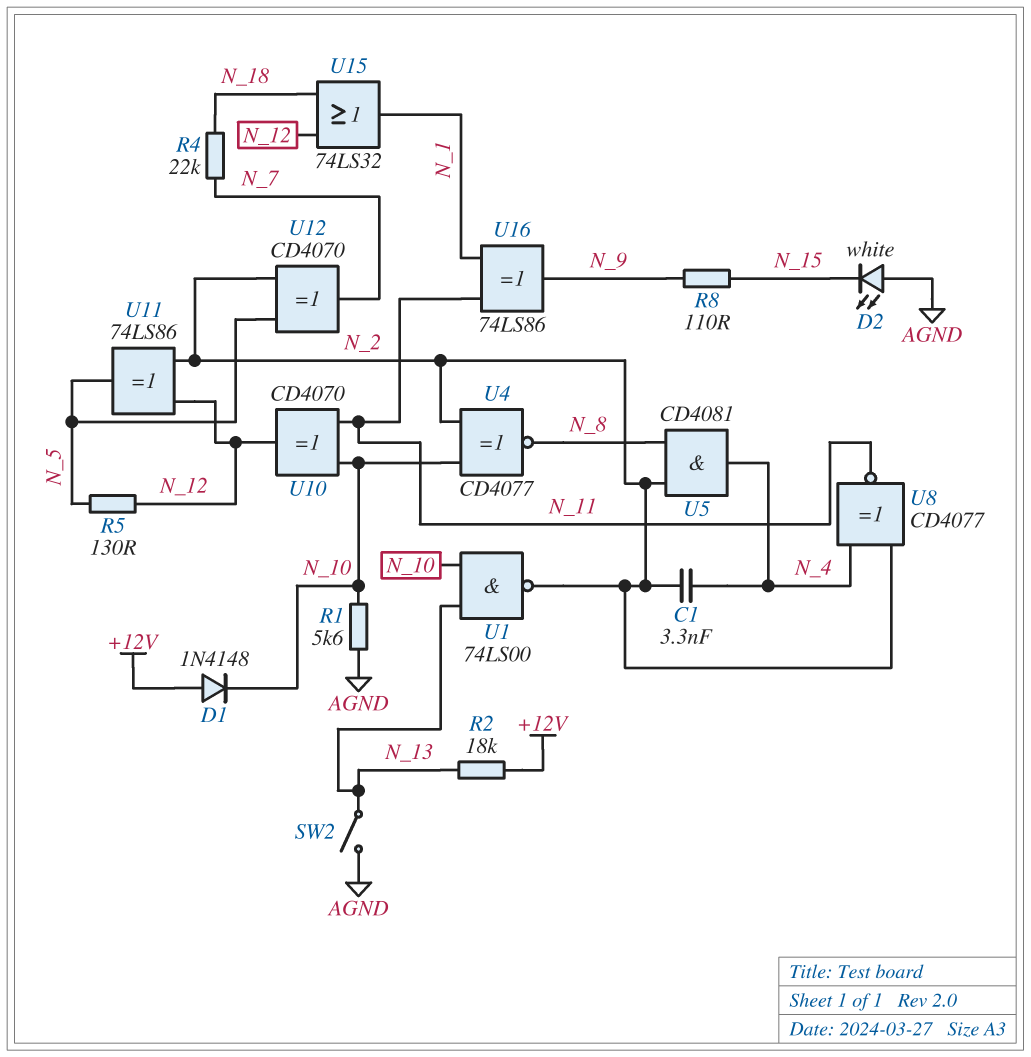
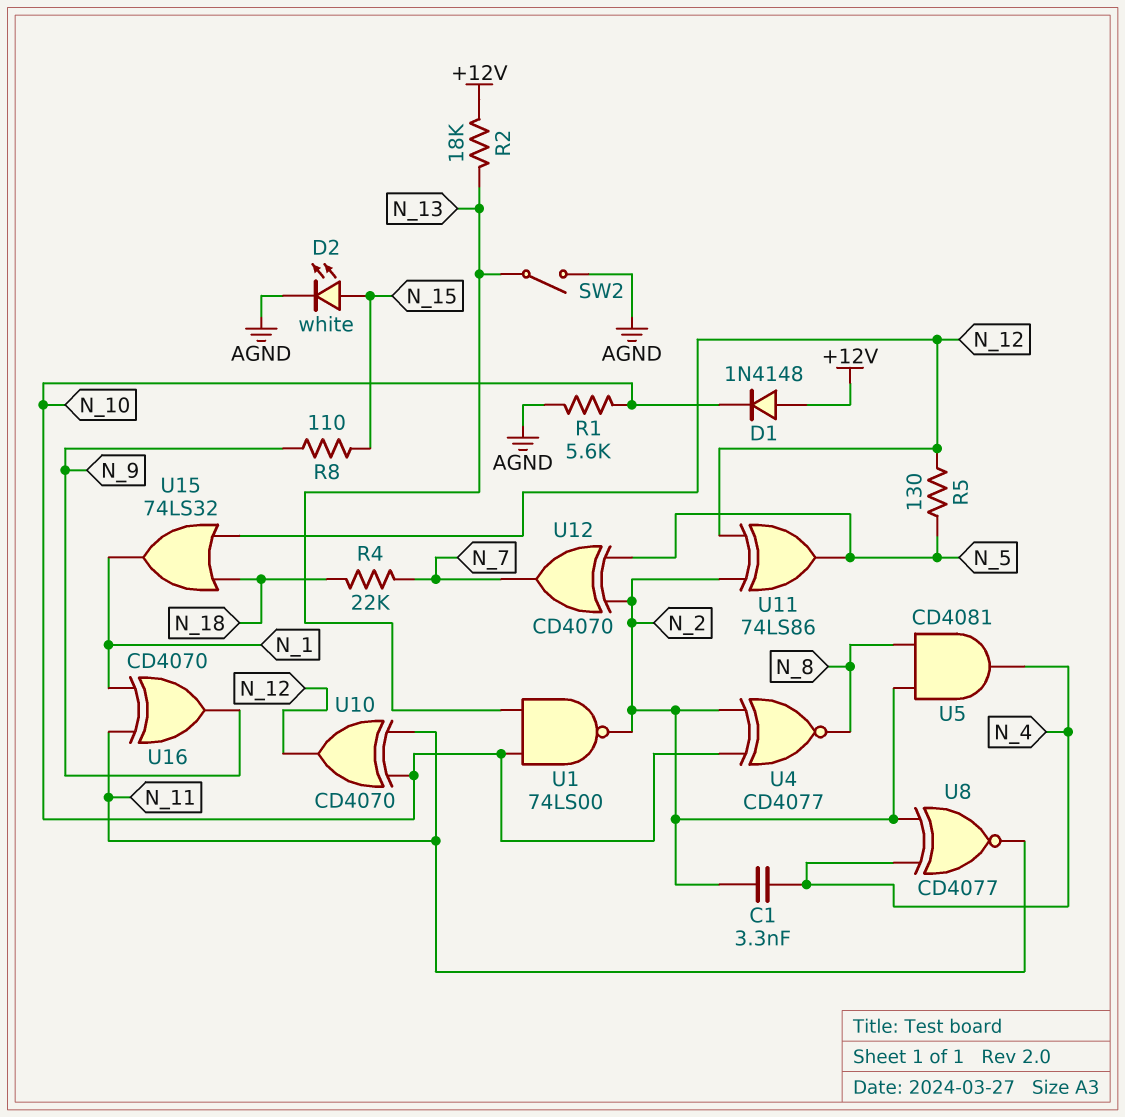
D2: LED white (A AGND, K N_15) -> LED white (A N_15, K AGND)
U16: XOR 74LS86 (in N_1, in N_11, out N_9) -> XOR CD4070 (in N_1, in N_11, out N_9)

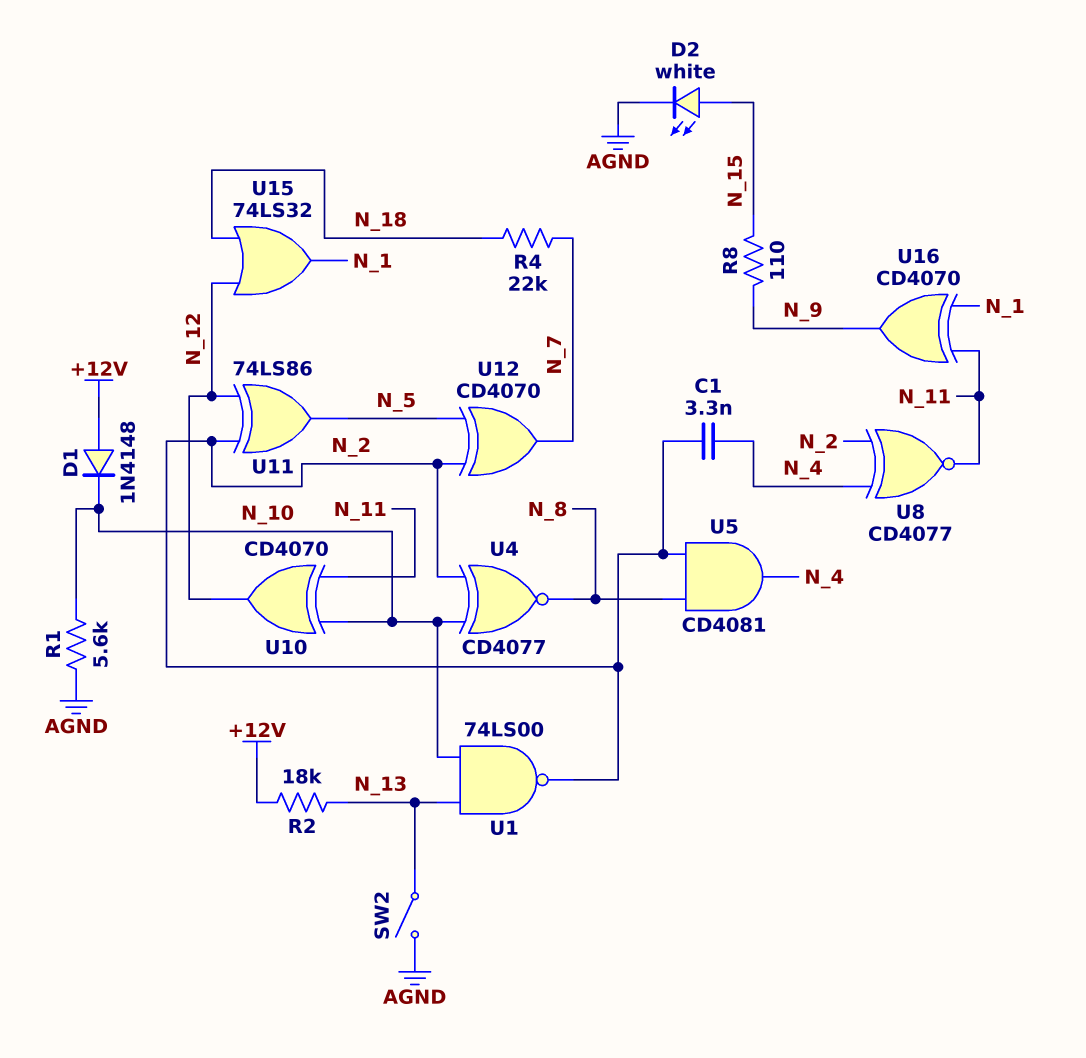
R5: 130 (N_5, N_12) -> none

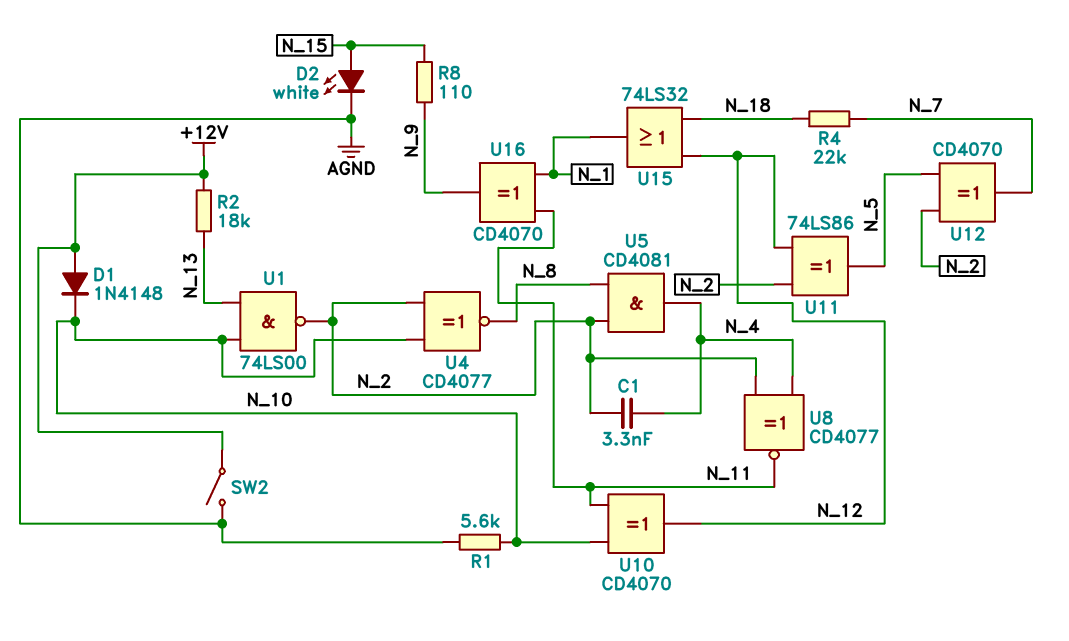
SW2: switch (AGND, N_13) -> switch (+12V, AGND)

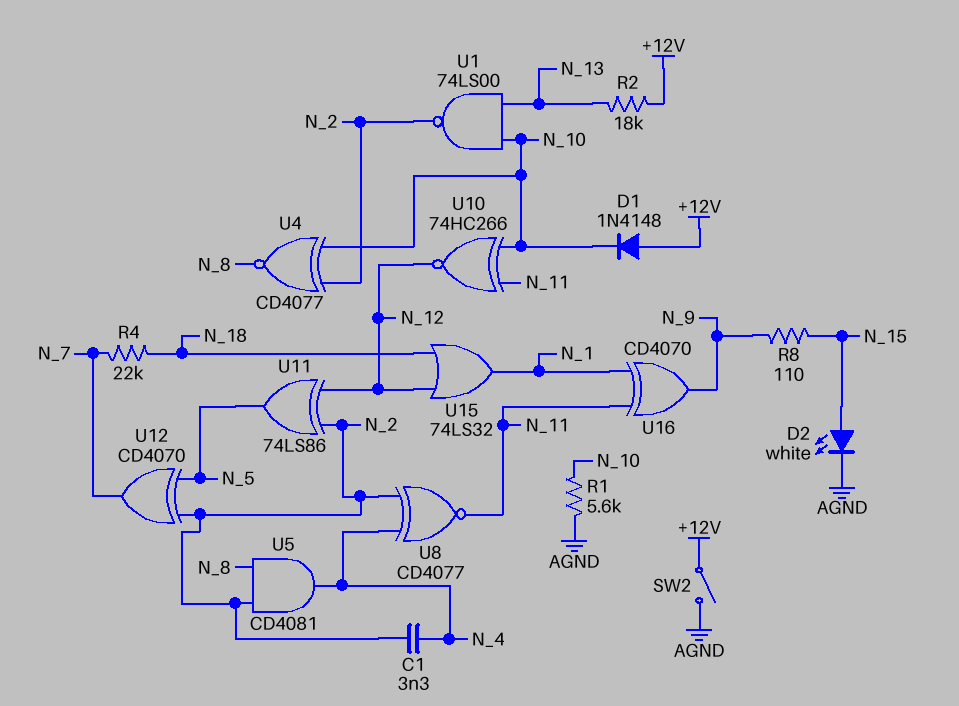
U10: XOR CD4070 (in N_10, in N_11, out N_12) -> XNOR 74HC266 (in N_10, in N_11, out N_12)

